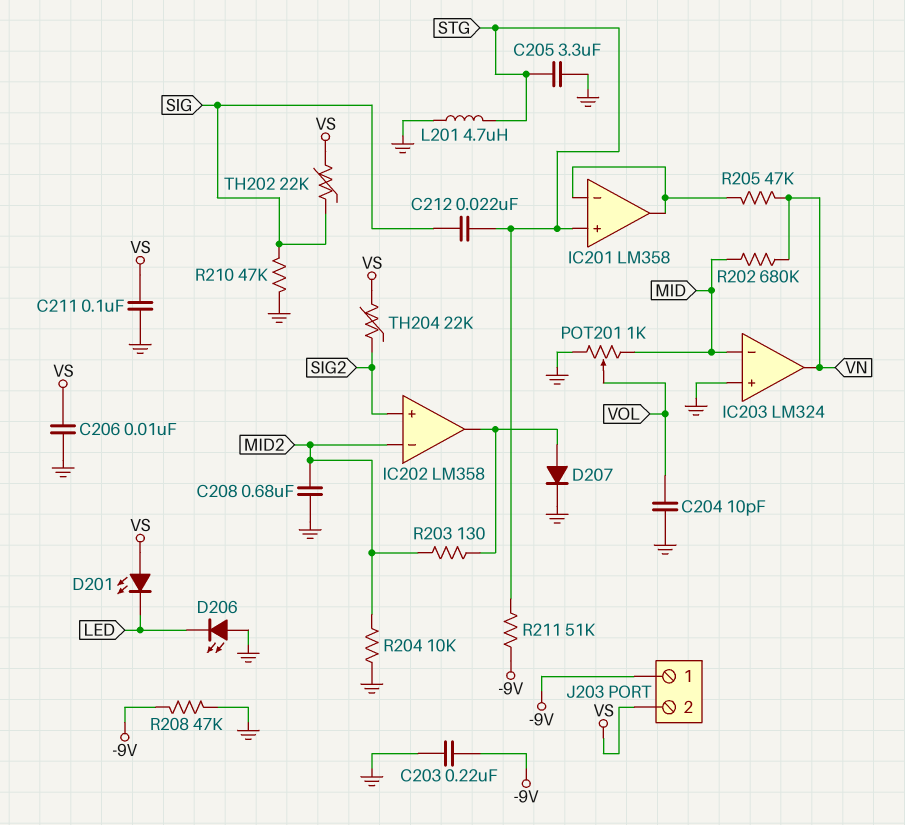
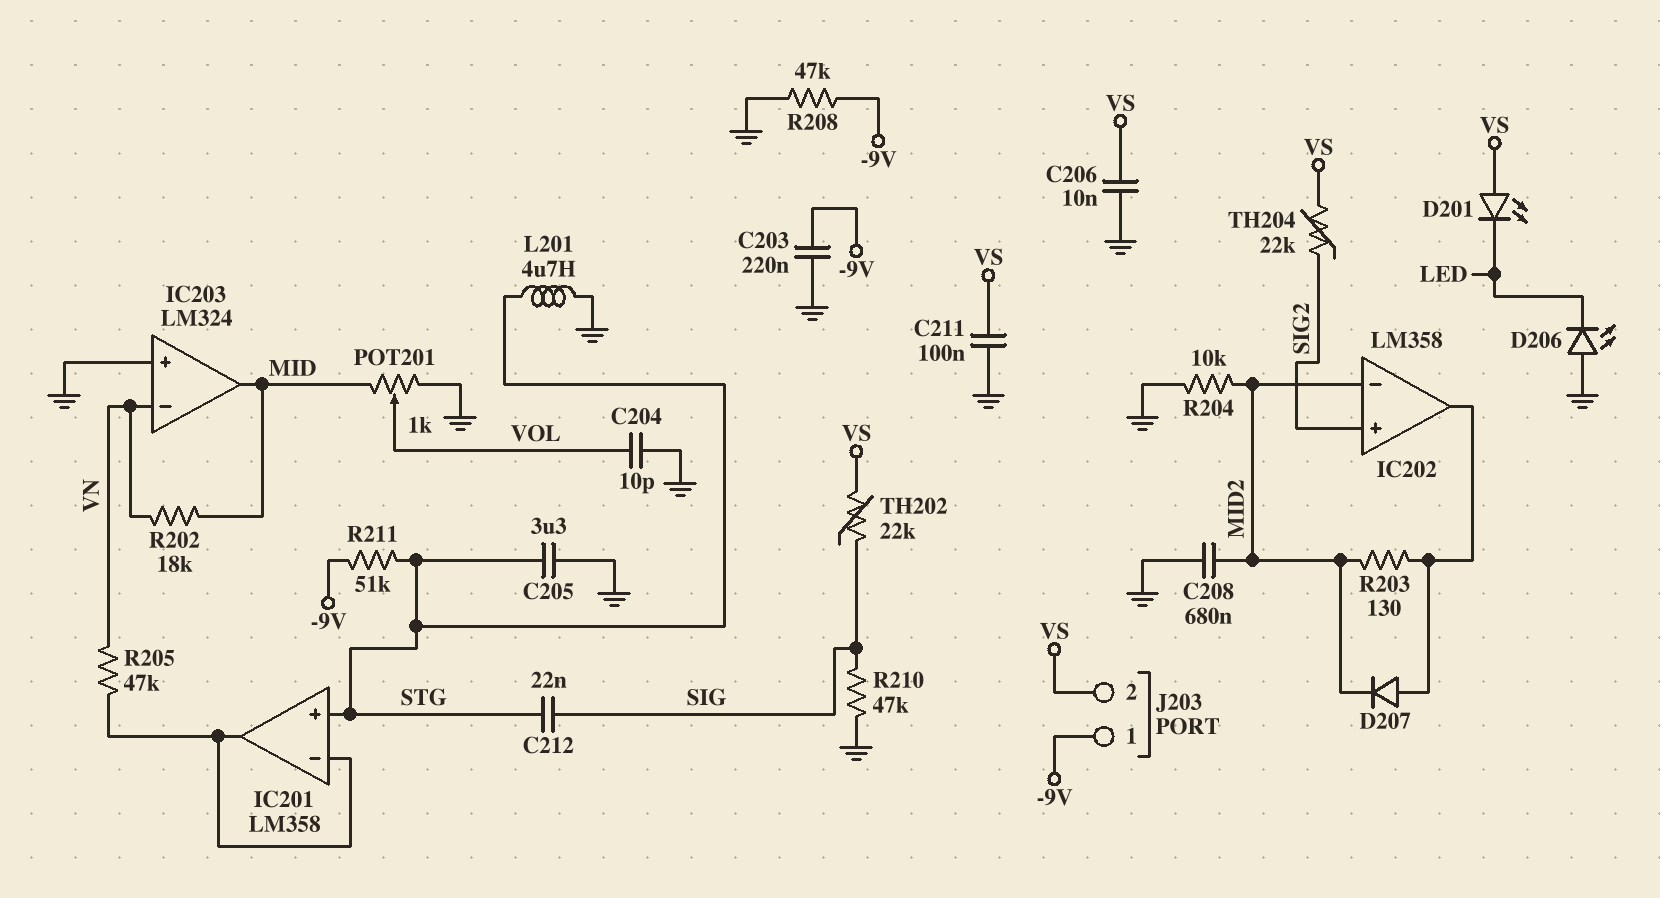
D207: diode (A IC202/out, K GND) -> diode (A IC202/out, K MID2)
IC203 pin in-: MID -> VN
IC203 pin out: VN -> MID
R202: 680k (MID, VN) -> 18k (MID, VN)

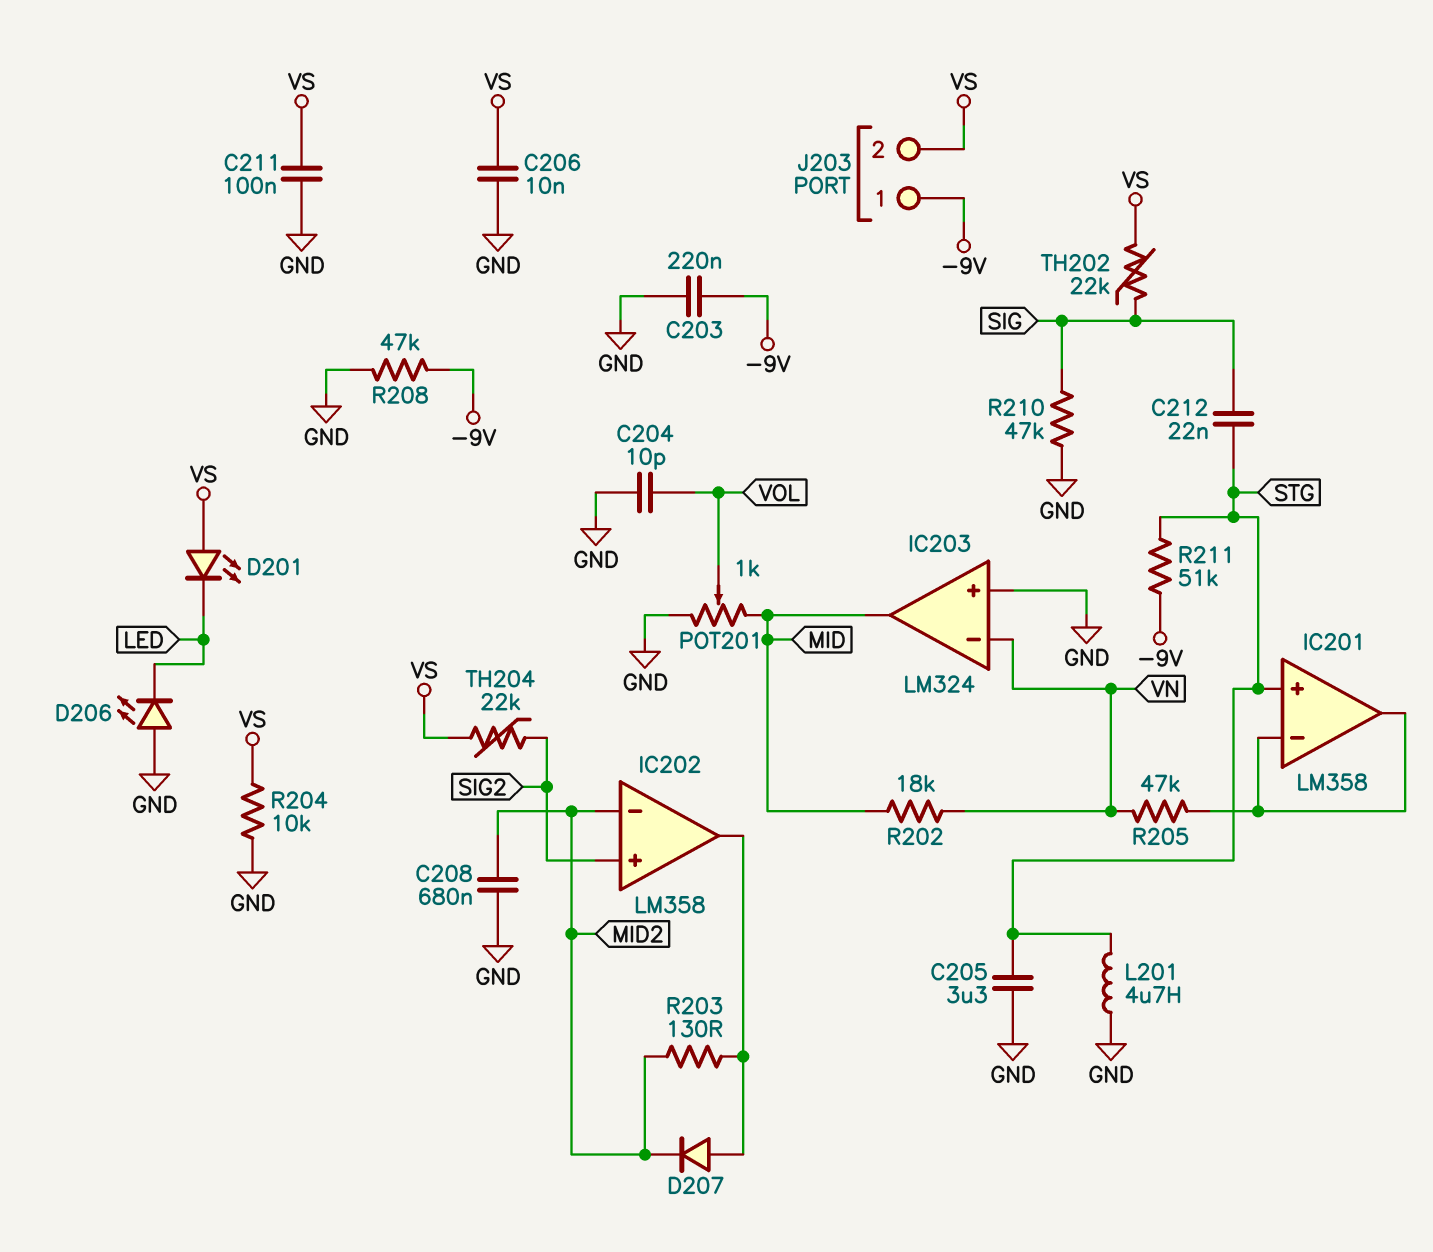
R204: 10k (GND, MID2) -> 10k (GND, VS)

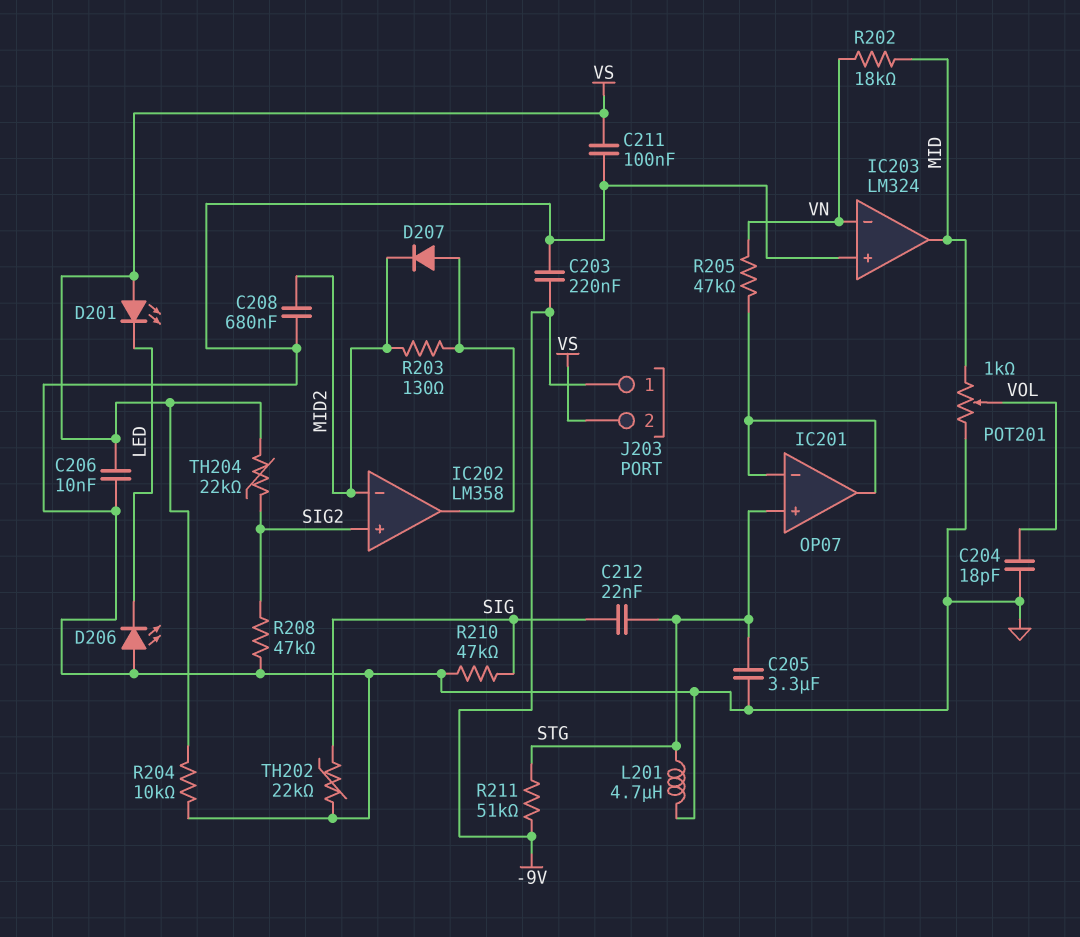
C204: 10pF (GND, VOL) -> 18pF (GND, VOL)
IC201: LM358 -> OP07
R208: 47k (-9V, GND) -> 47k (GND, SIG2)
TH202: 22k (SIG, VS) -> 22k (GND, SIG)

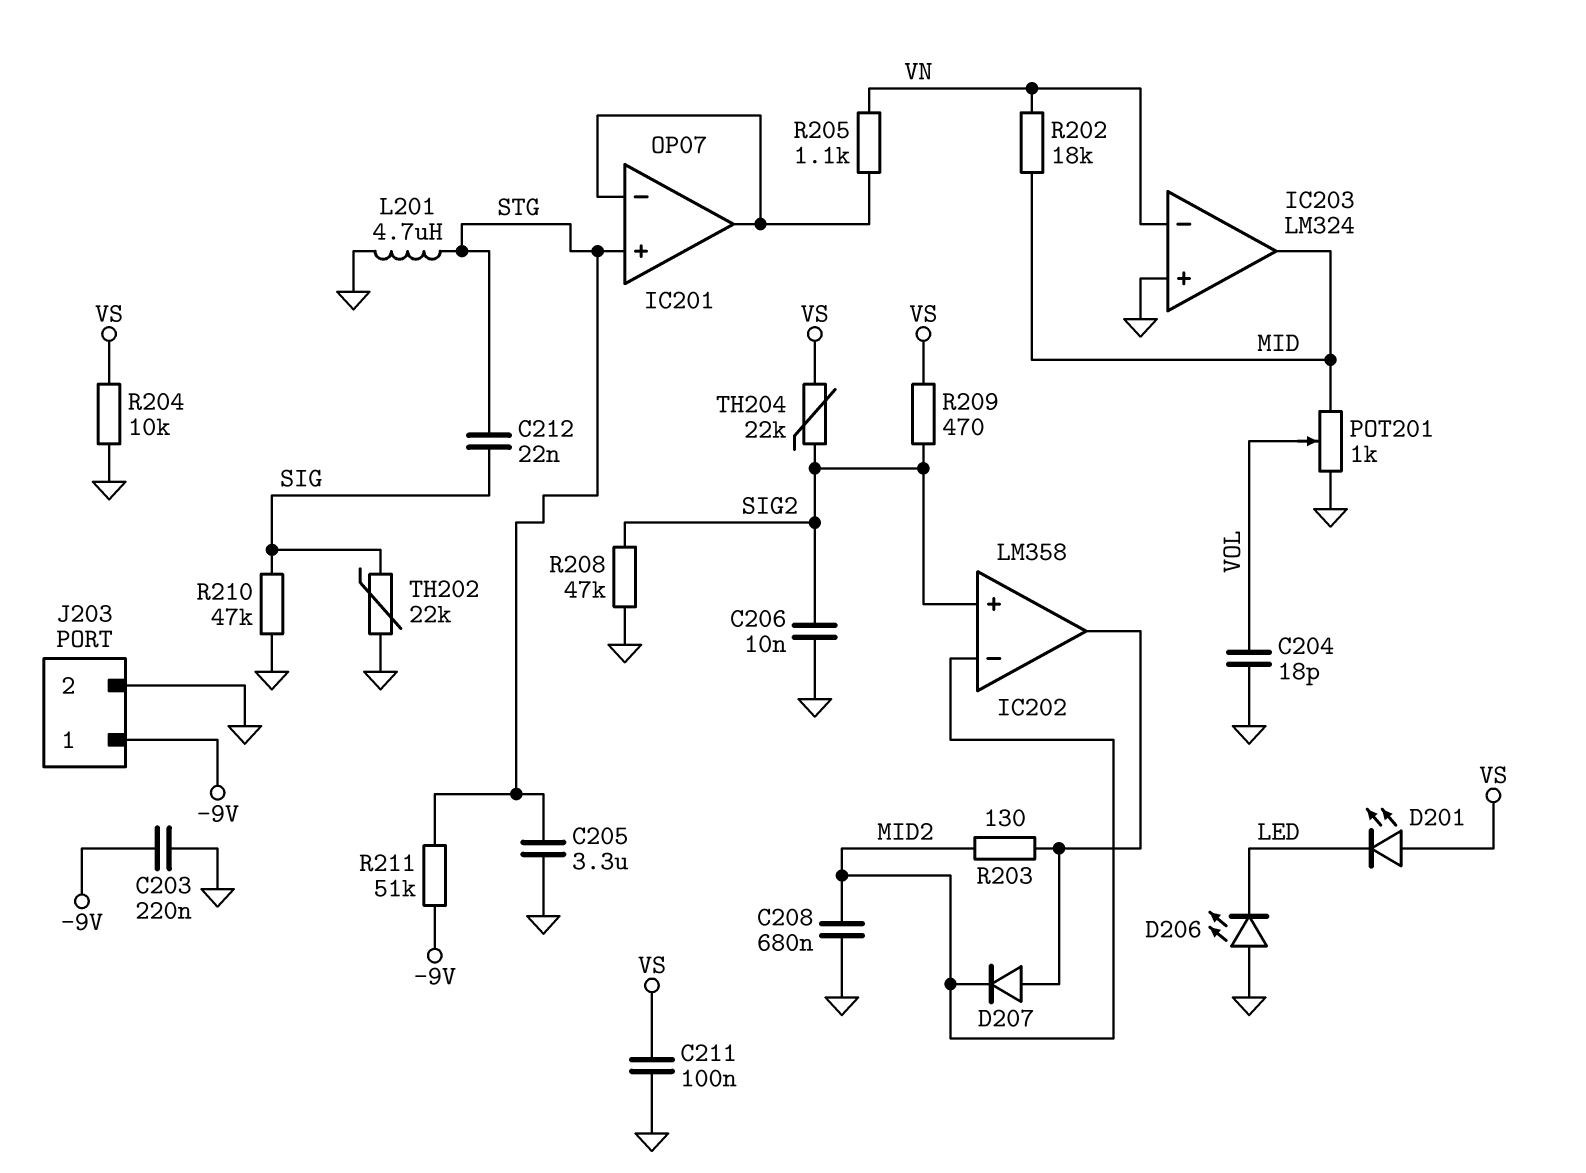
C206: 10nF (GND, VS) -> 10nF (GND, SIG2)
J203 pin 2: VS -> GND
R205: 47k (IC201/in-, VN) -> 1.1k (IC201/in-, VN)
R209: none -> 470 (SIG2, VS)

